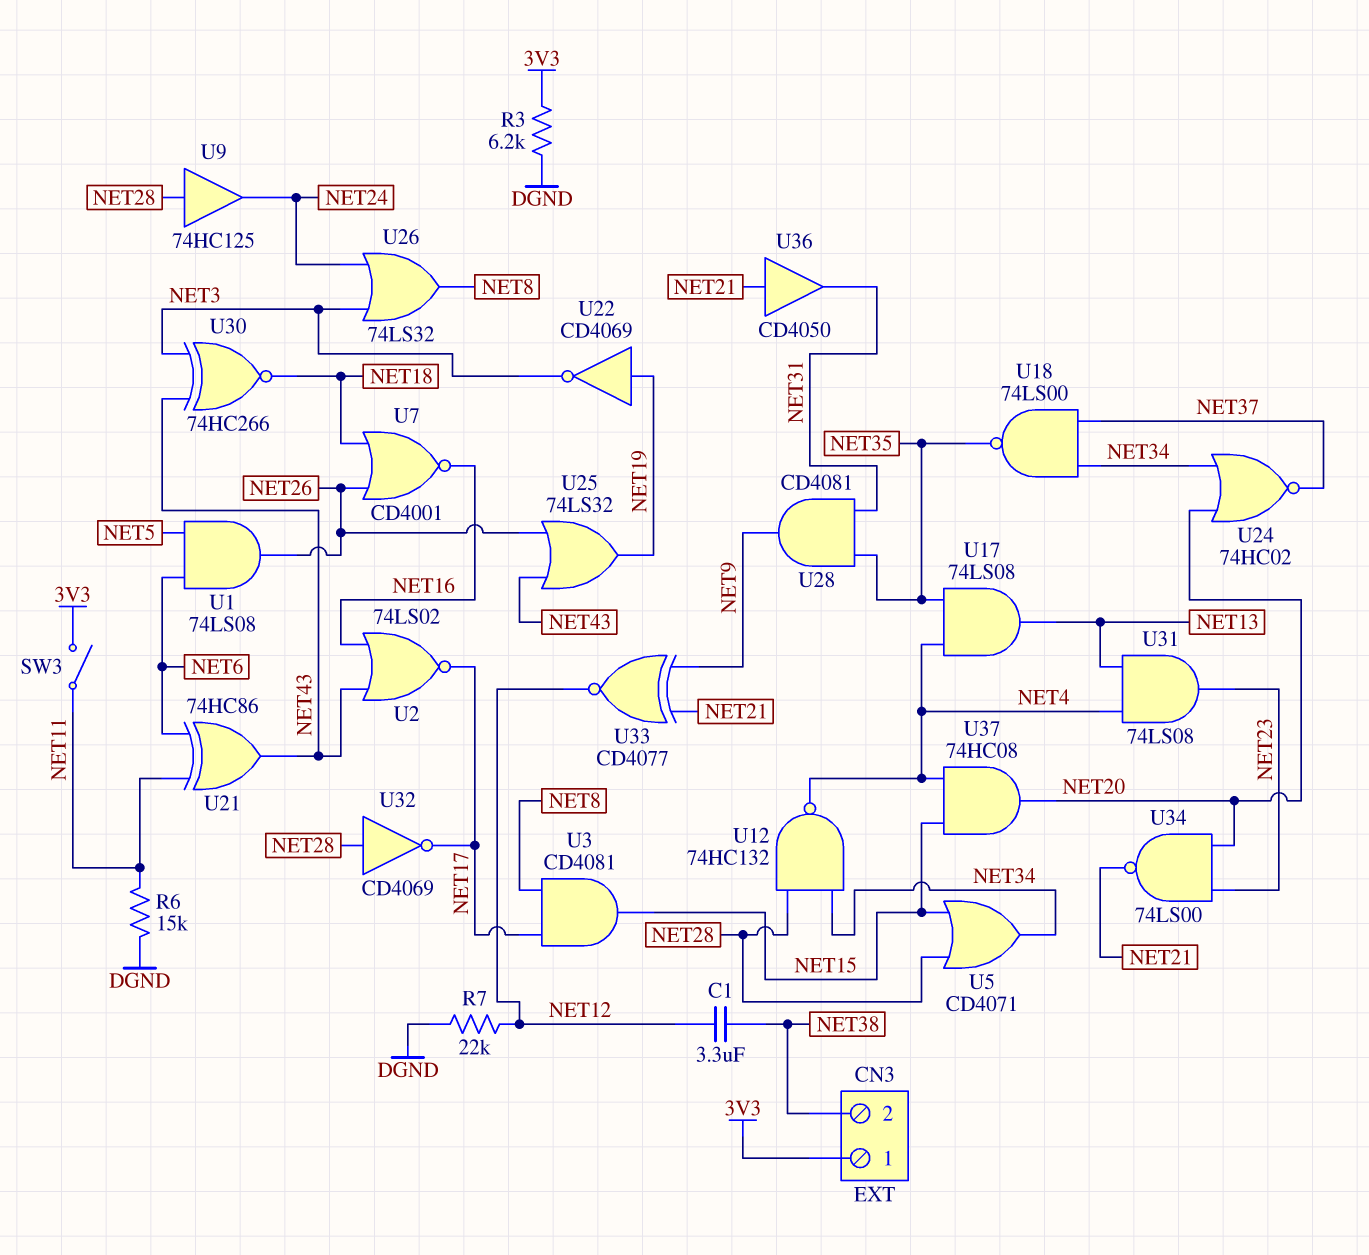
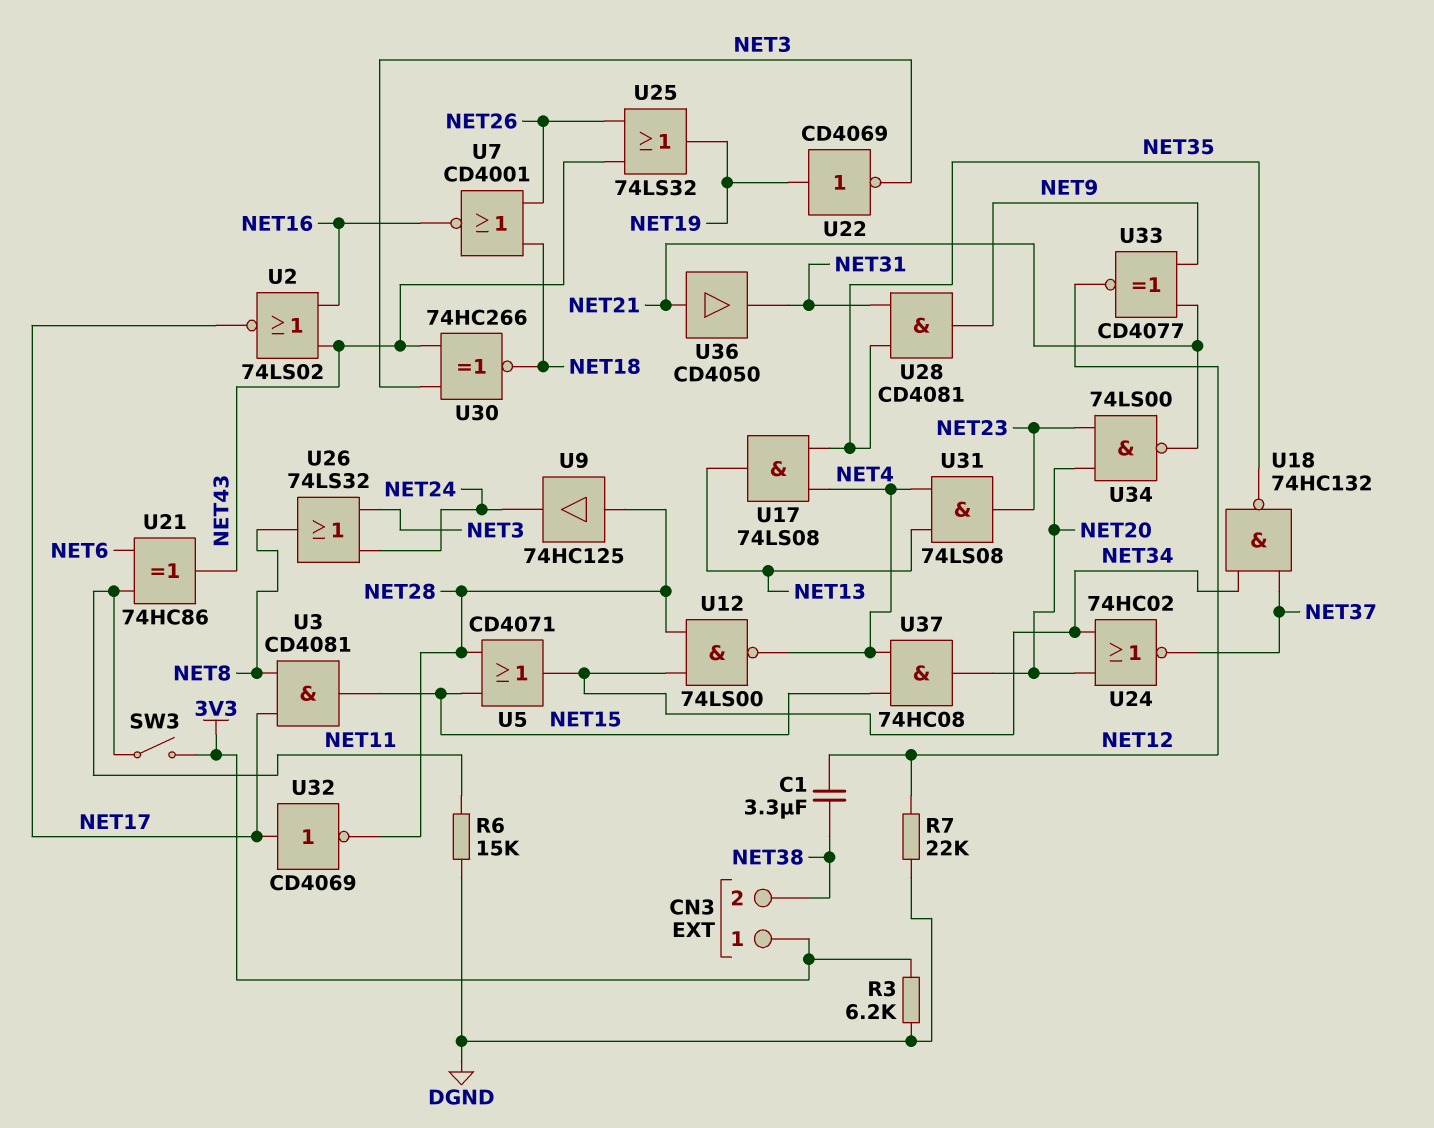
U1: AND 74LS08 (in NET5, in NET6, out NET26) -> none
U12: NAND 74HC132 (in NET28, in NET34, out NET4) -> NAND 74LS00 (in NET28, in NET34, out NET4)
U18: NAND 74LS00 (in NET34, in NET37, out NET35) -> NAND 74HC132 (in NET34, in NET37, out NET35)
U32: NOT CD4069 (in NET28, out NET17) -> NOT CD4069 (in NET17, out NET28)

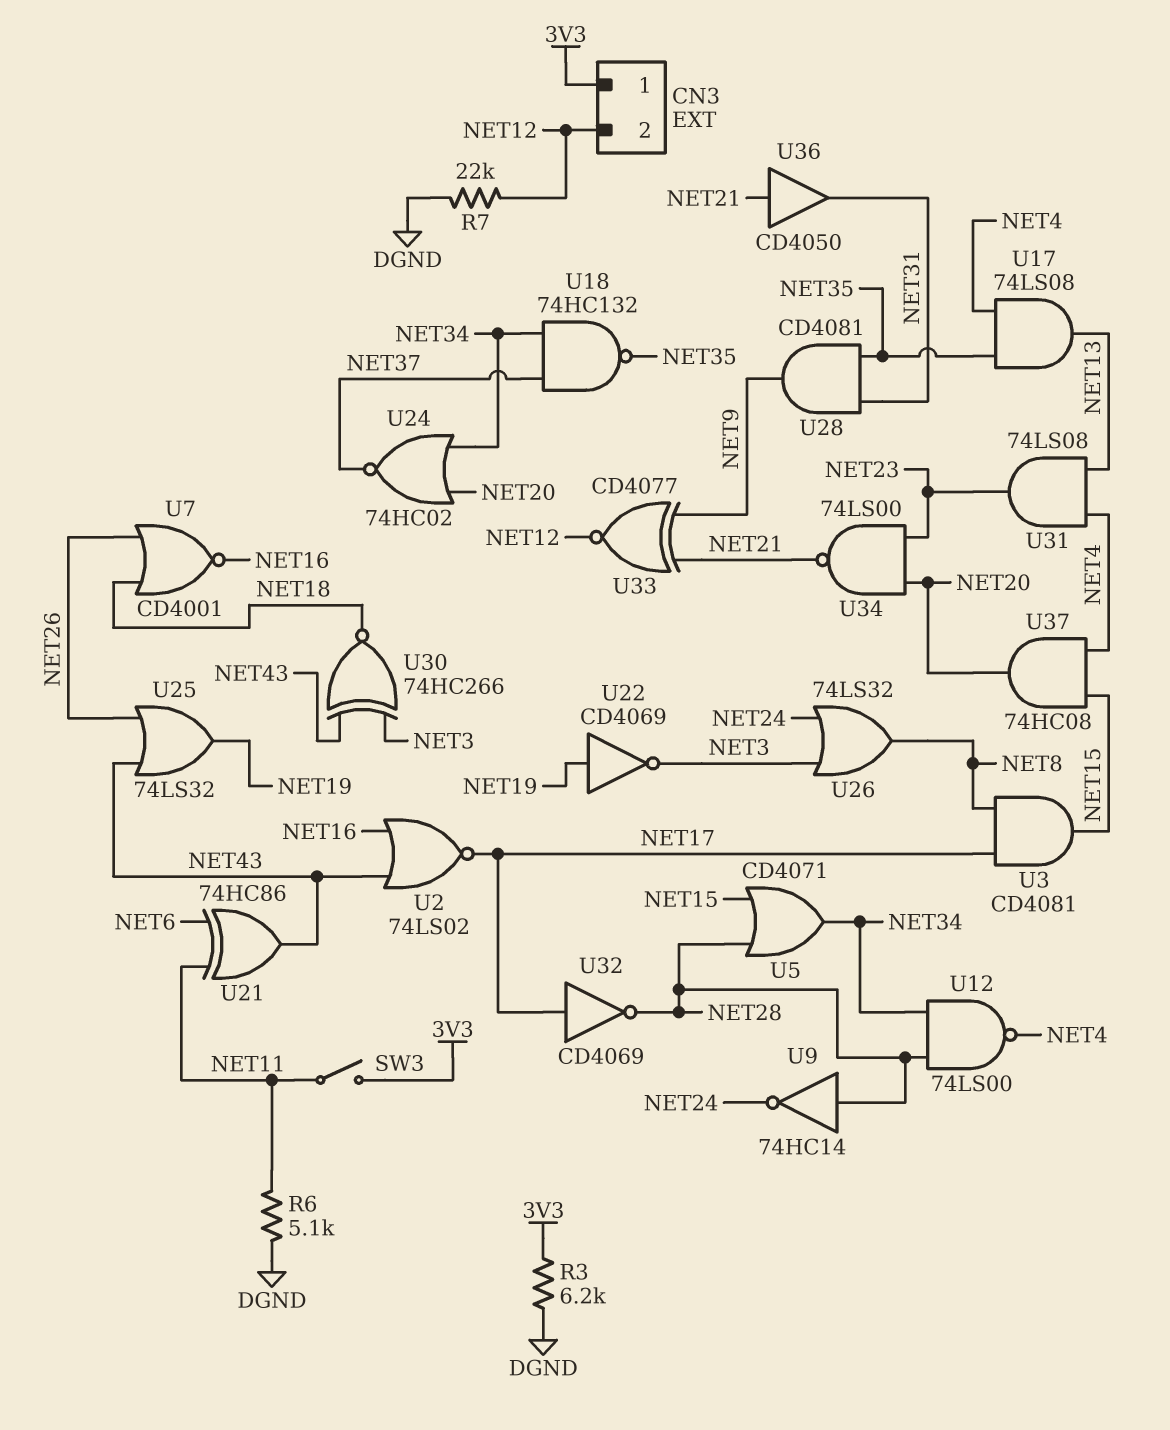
C1: 3.3uF (NET12, NET38) -> none
CN3 pin 2: NET38 -> NET12
R6: 15k (DGND, NET11) -> 5.1k (DGND, NET11)
U9: buffer 74HC125 (in NET28, out NET24) -> NOT 74HC14 (in NET28, out NET24)

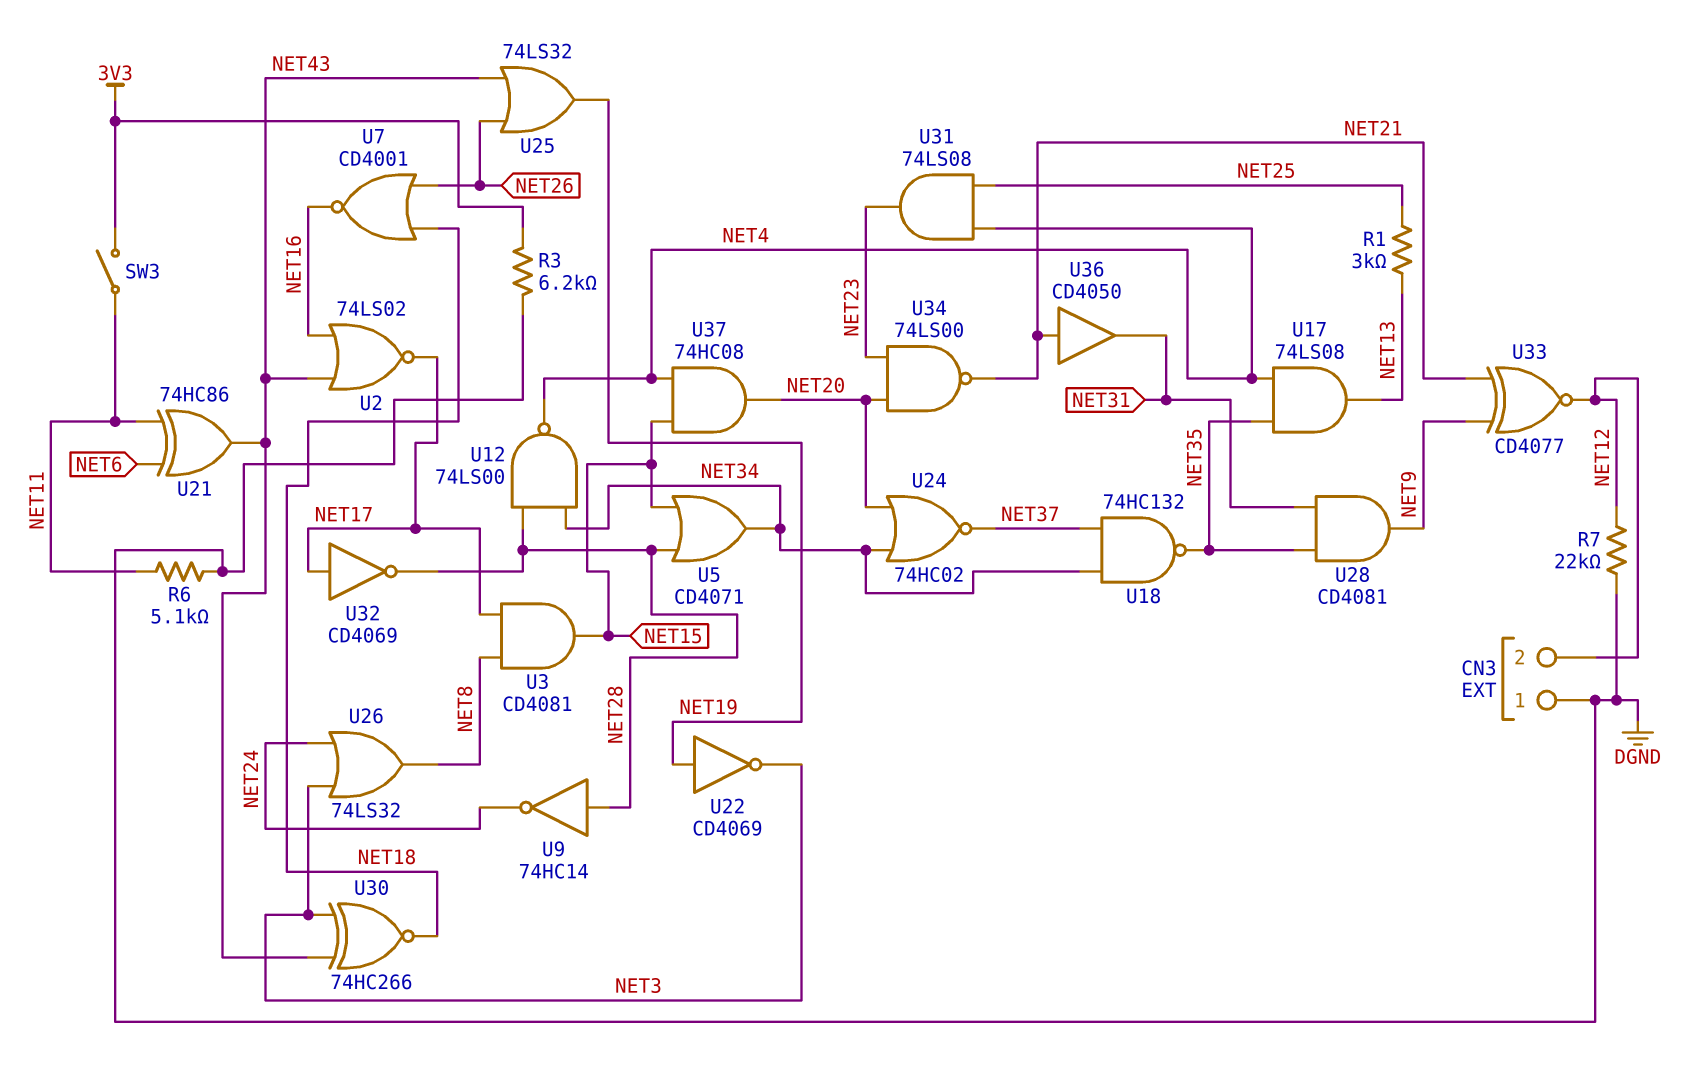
CN3 pin 1: 3V3 -> DGND
R1: none -> 3k (NET13, NET25)
U31: AND 74LS08 (in NET4, in NET13, out NET23) -> AND 74LS08 (in NET4, in NET25, out NET23)

